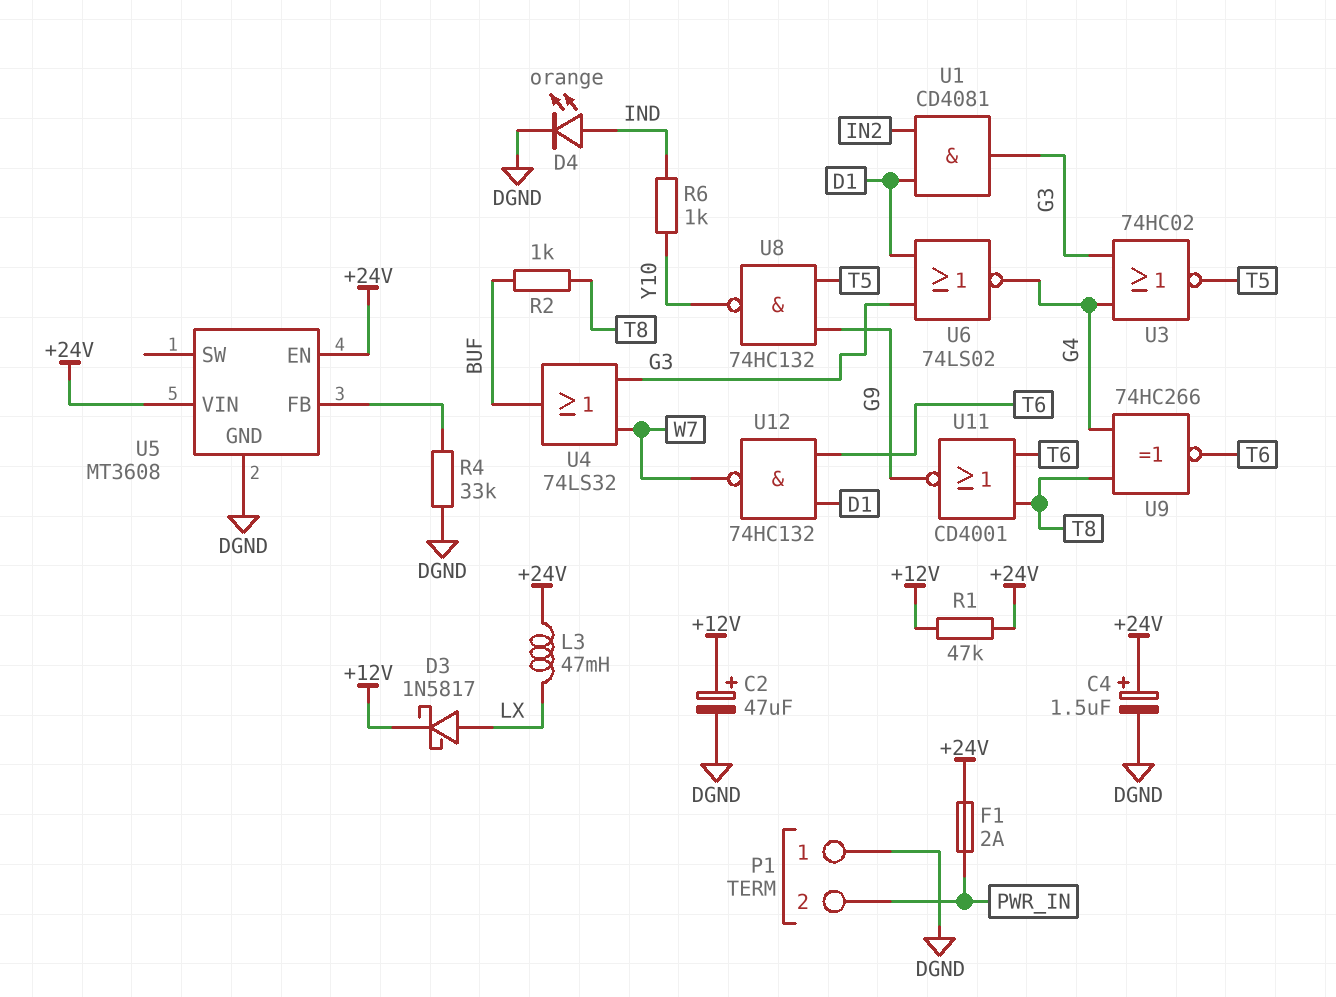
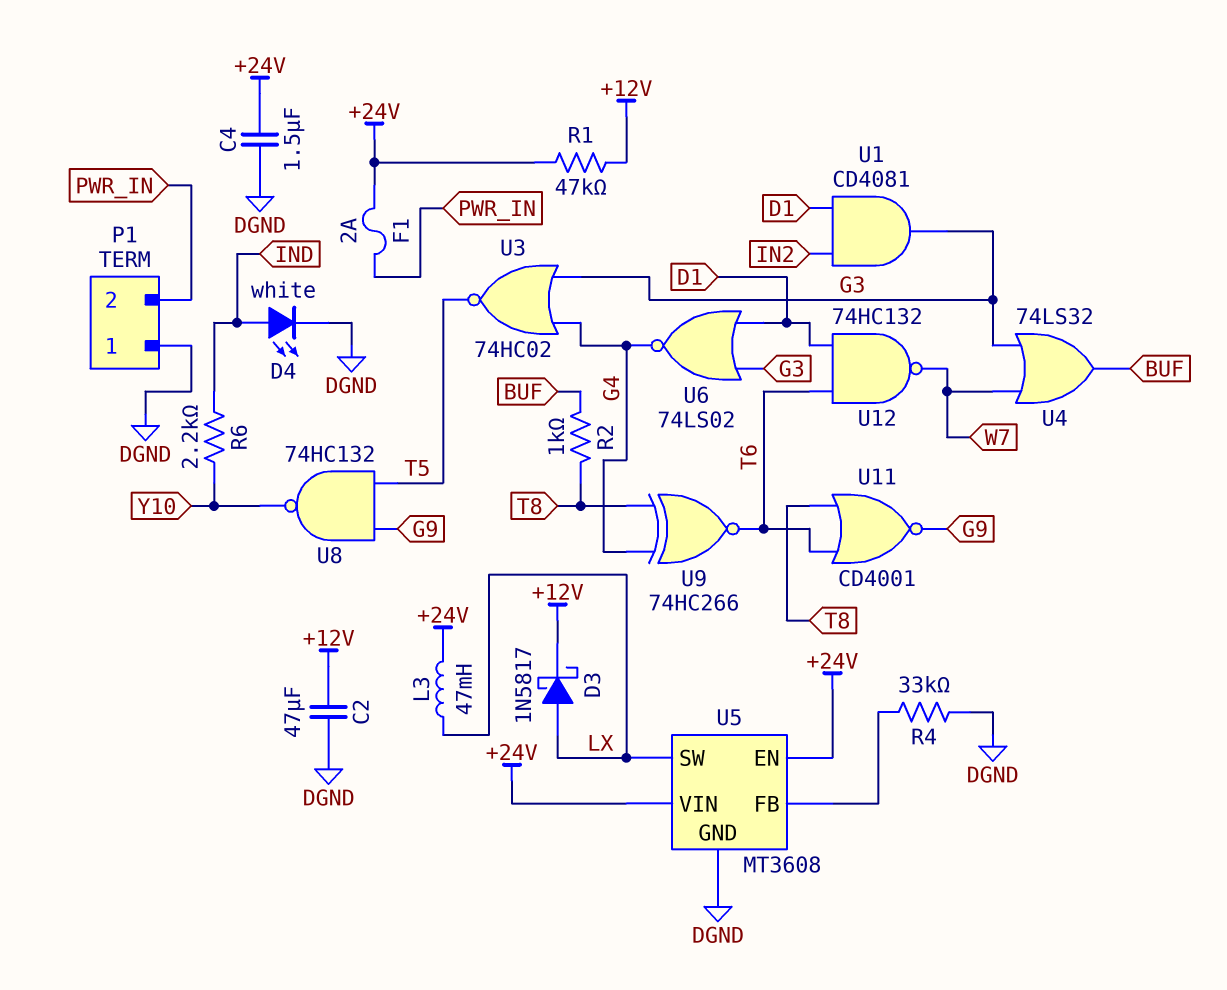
C2: 47uF (plus +12V, minus DGND) -> 47uF (+12V, DGND)
C4: 1.5uF (plus +24V, minus DGND) -> 1.5uF (+24V, DGND)
D4: LED orange (A IND, K DGND) -> LED white (A IND, K DGND)
R6: 1k (IND, Y10) -> 2.2k (IND, Y10)
U5 pin SW: none -> LX

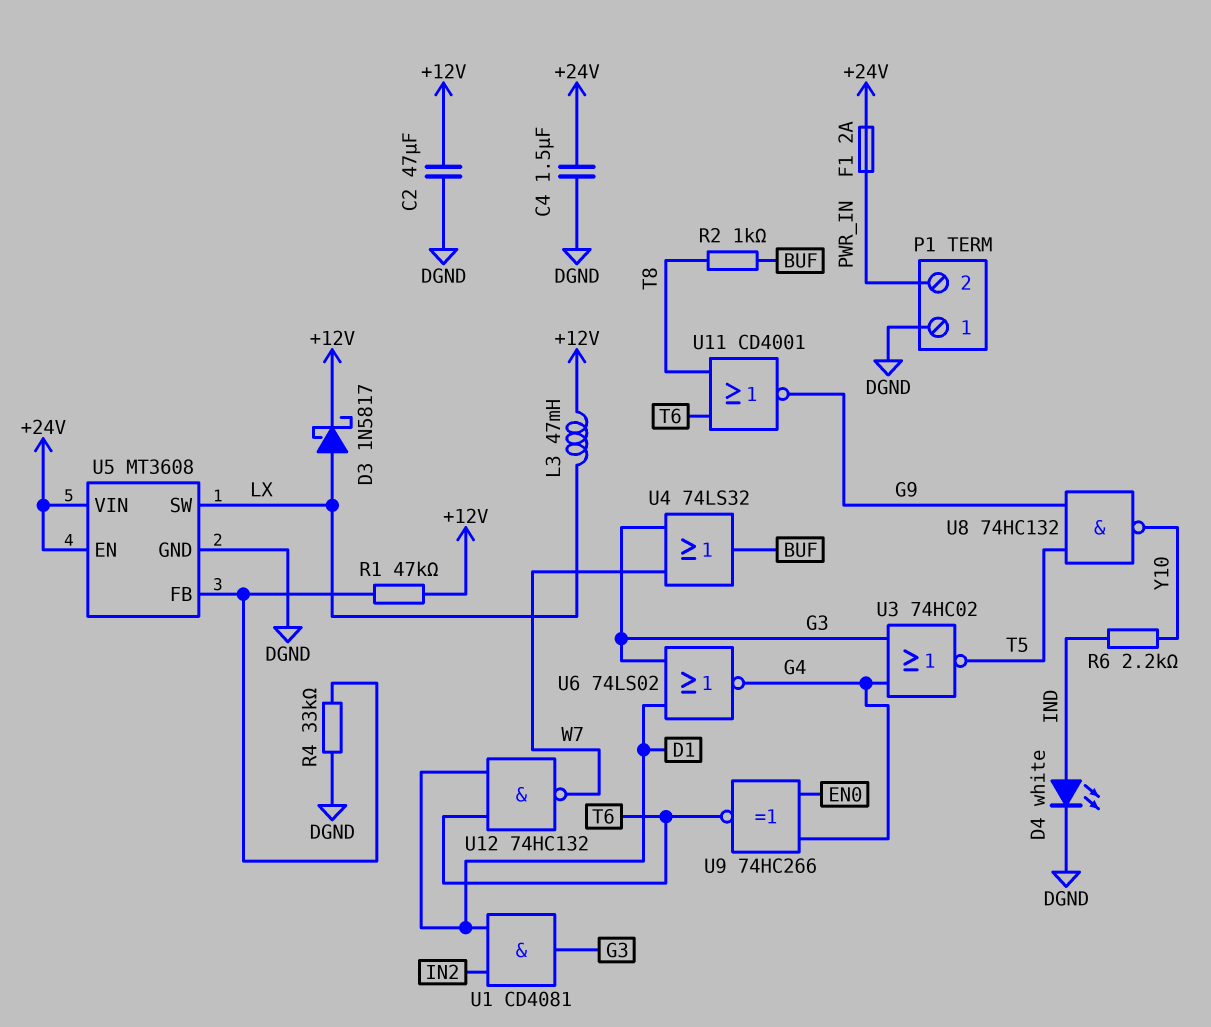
L3: 47mH (+24V, LX) -> 47mH (+12V, LX)
R1: 47k (+12V, +24V) -> 47k (+12V, U5/FB)
U9: XNOR 74HC266 (in G4, in T8, out T6) -> XNOR 74HC266 (in EN0, in G4, out T6)

